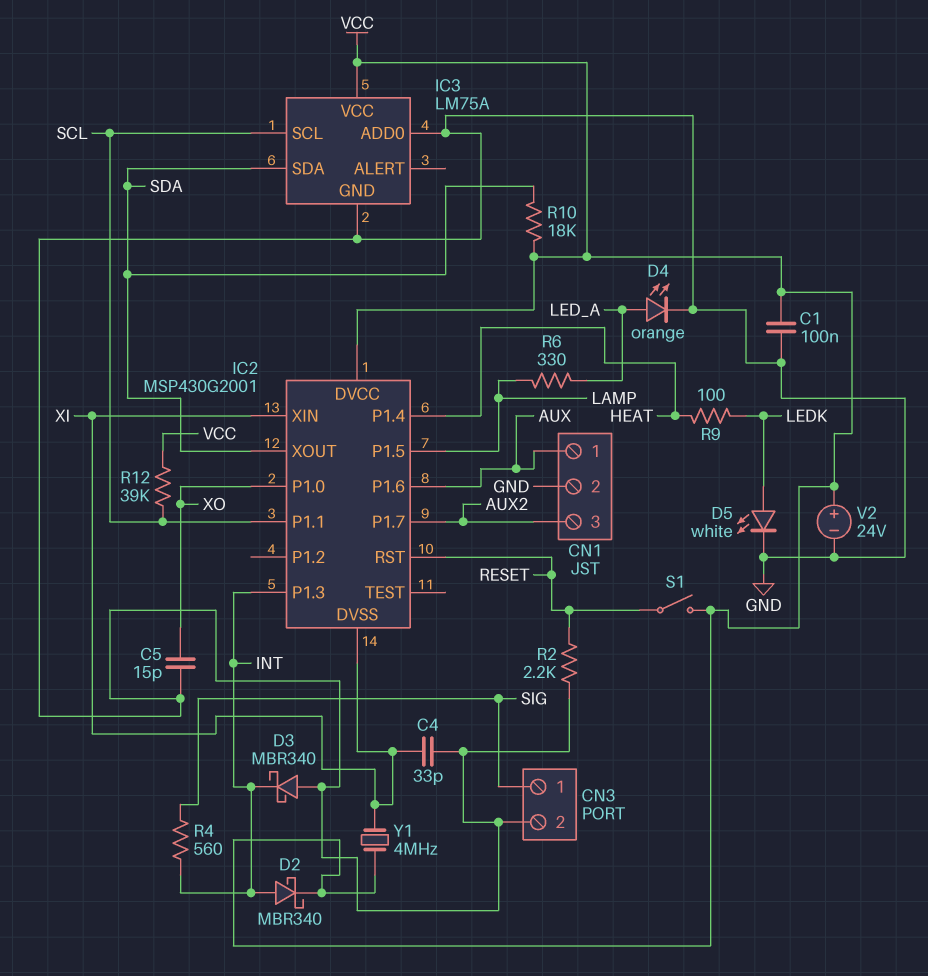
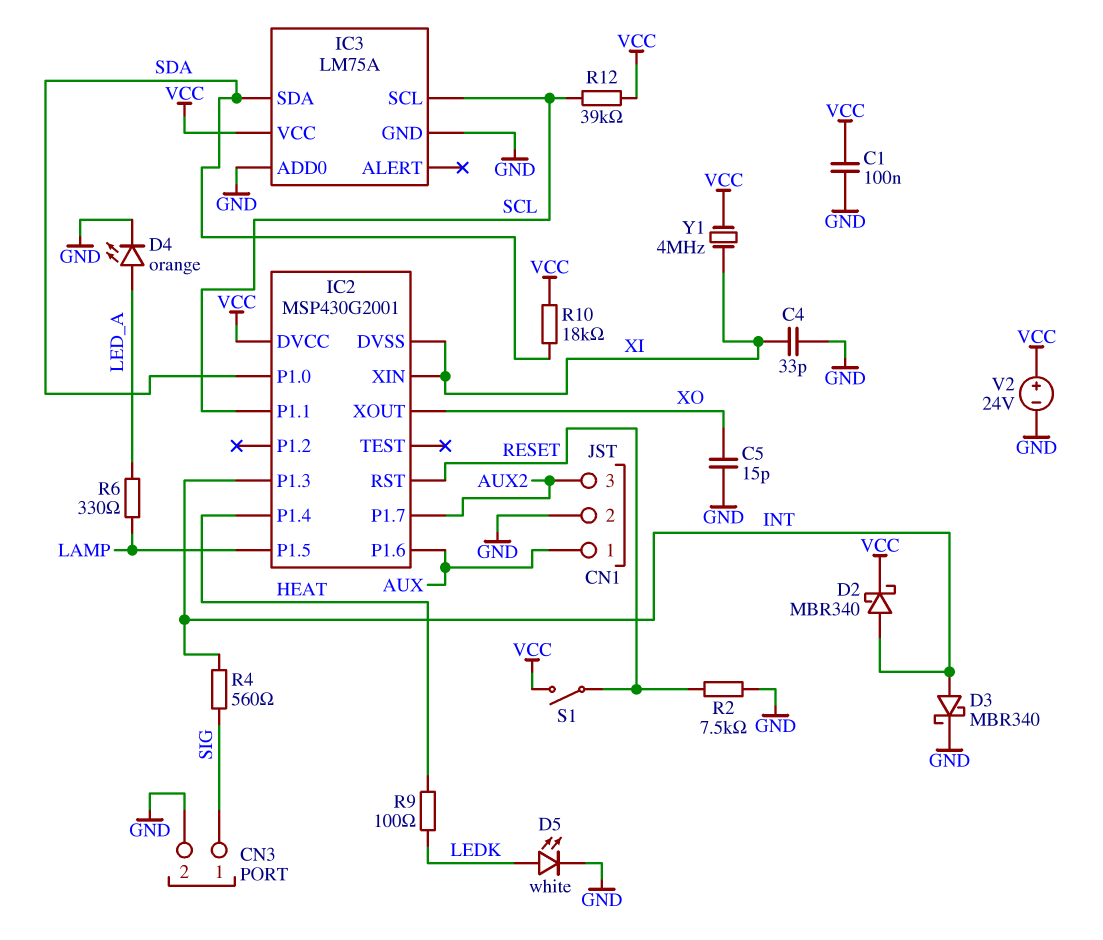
D3: schottky MBR340 (A GND, K INT) -> schottky MBR340 (A INT, K GND)
IC2 pin P1.0: XO -> SDA
IC2 pin XOUT: SDA -> XO
R2: 2.2k (GND, RESET) -> 7.5k (GND, RESET)

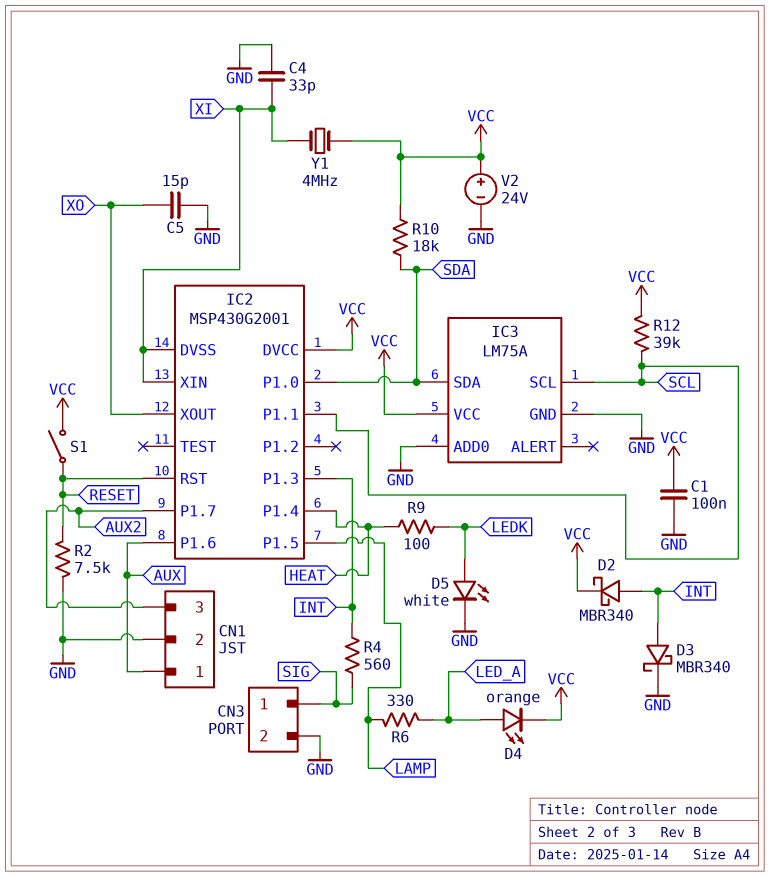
D4: LED orange (A LED_A, K GND) -> LED orange (A LED_A, K VCC)

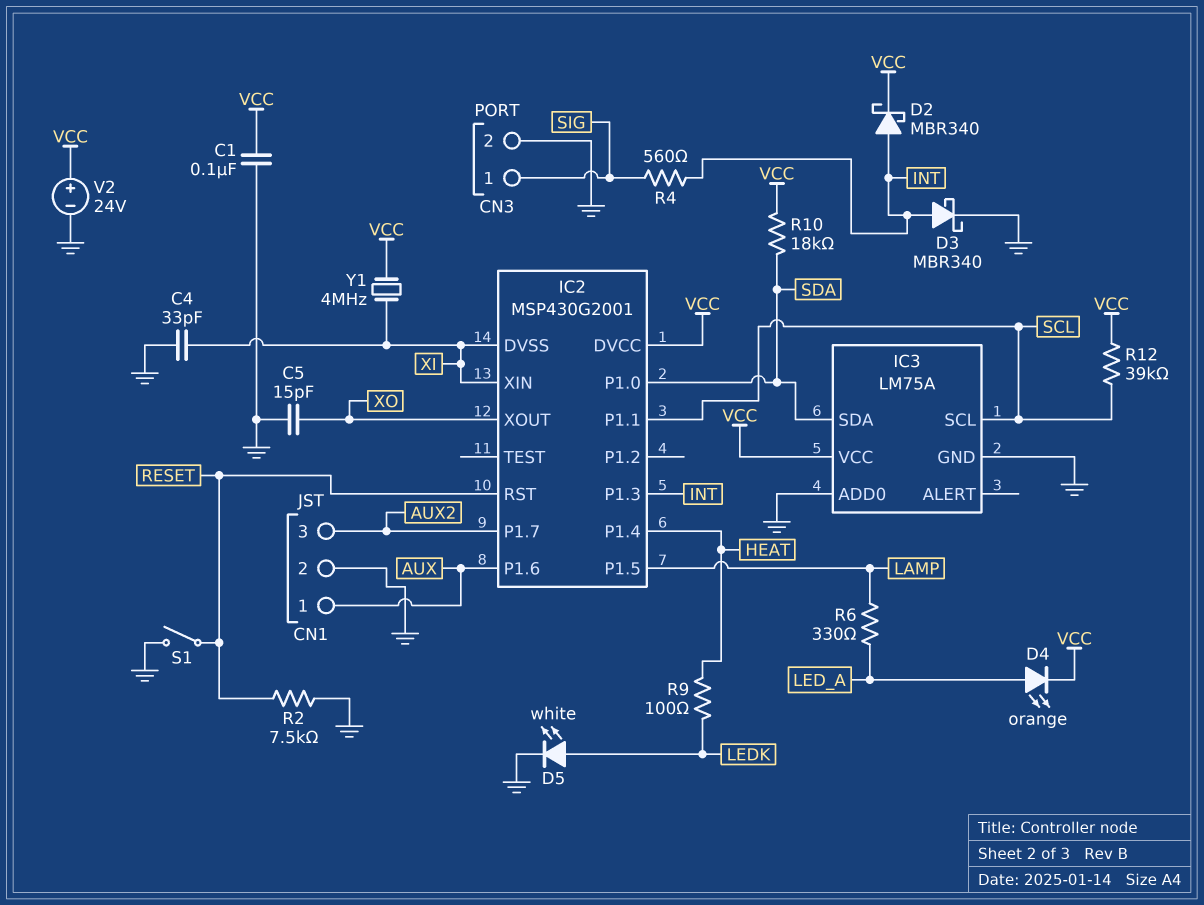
S1: switch (RESET, VCC) -> switch (GND, RESET)

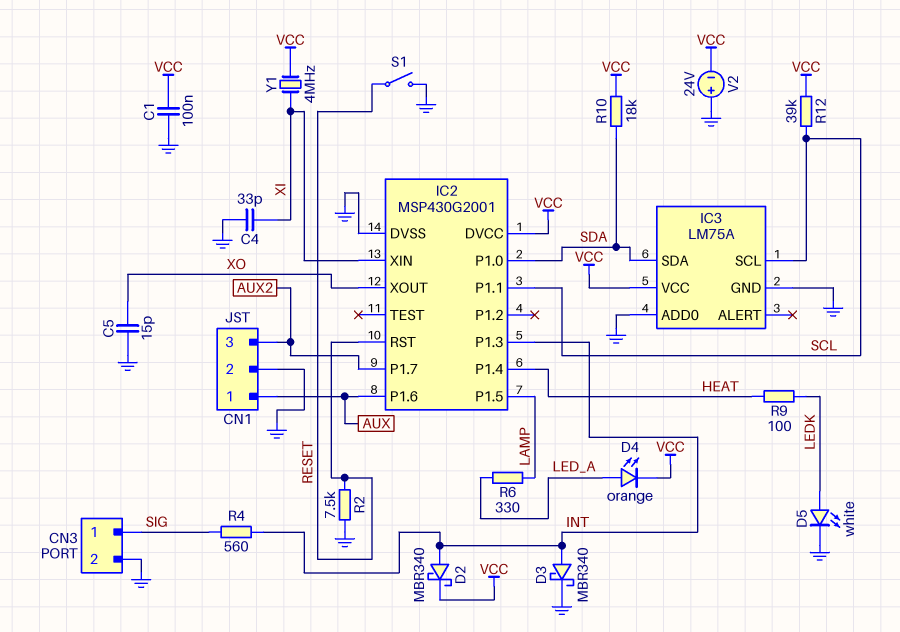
IC2 pin DVSS: XI -> GND
V2: 24V (plus VCC, minus GND) -> 24V (plus GND, minus VCC)

